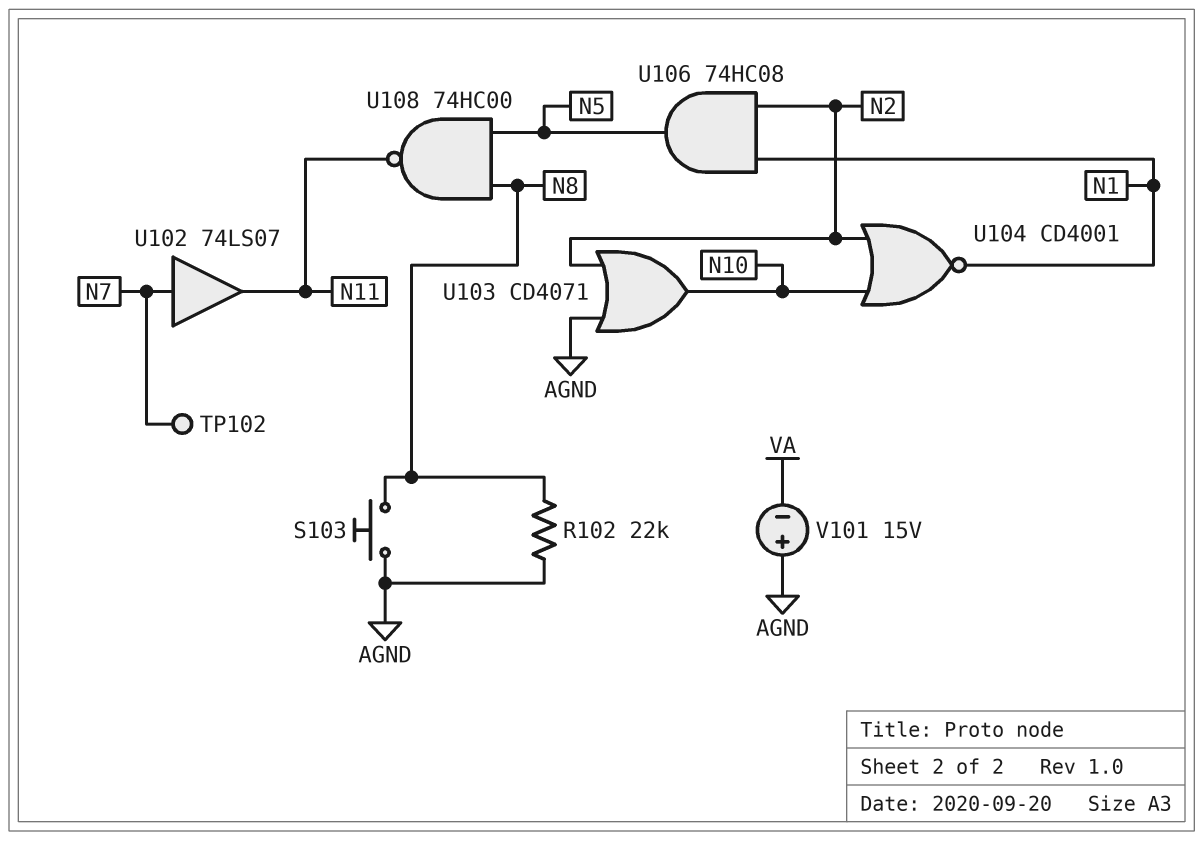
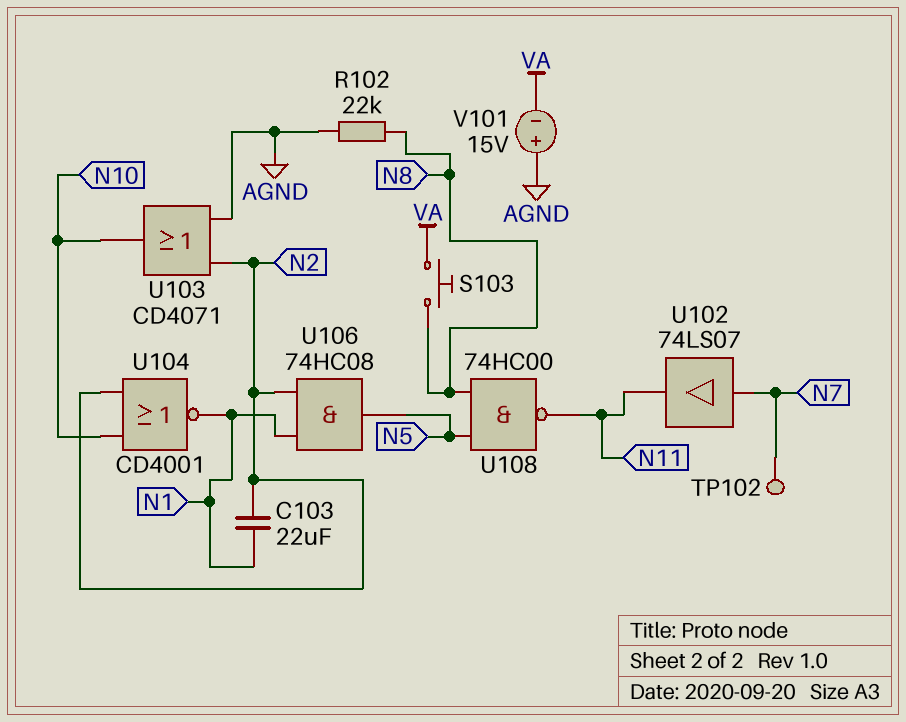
C103: none -> 22uF (N1, N2)
S103: button (AGND, N8) -> button (N8, VA)

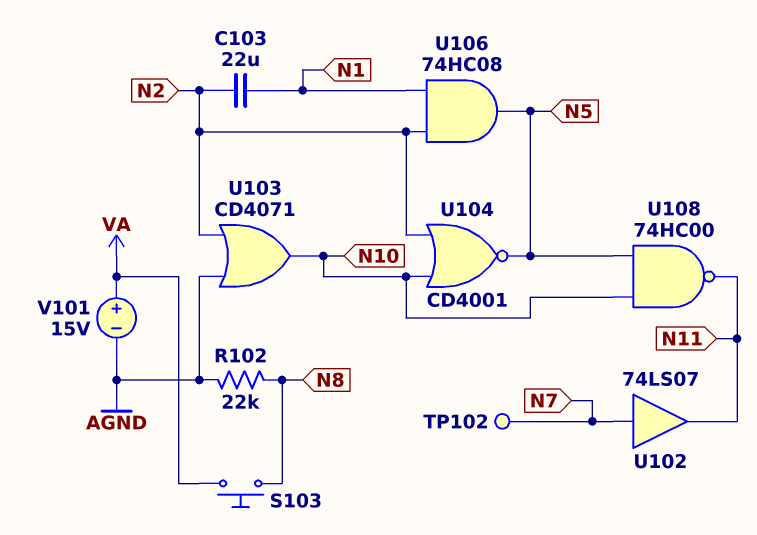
U104: NOR CD4001 (in N2, in N10, out N1) -> NOR CD4001 (in N2, in N10, out N5)
U108: NAND 74HC00 (in N5, in N8, out N11) -> NAND 74HC00 (in N5, in N10, out N11)
V101: 15V (plus AGND, minus VA) -> 15V (plus VA, minus AGND)

